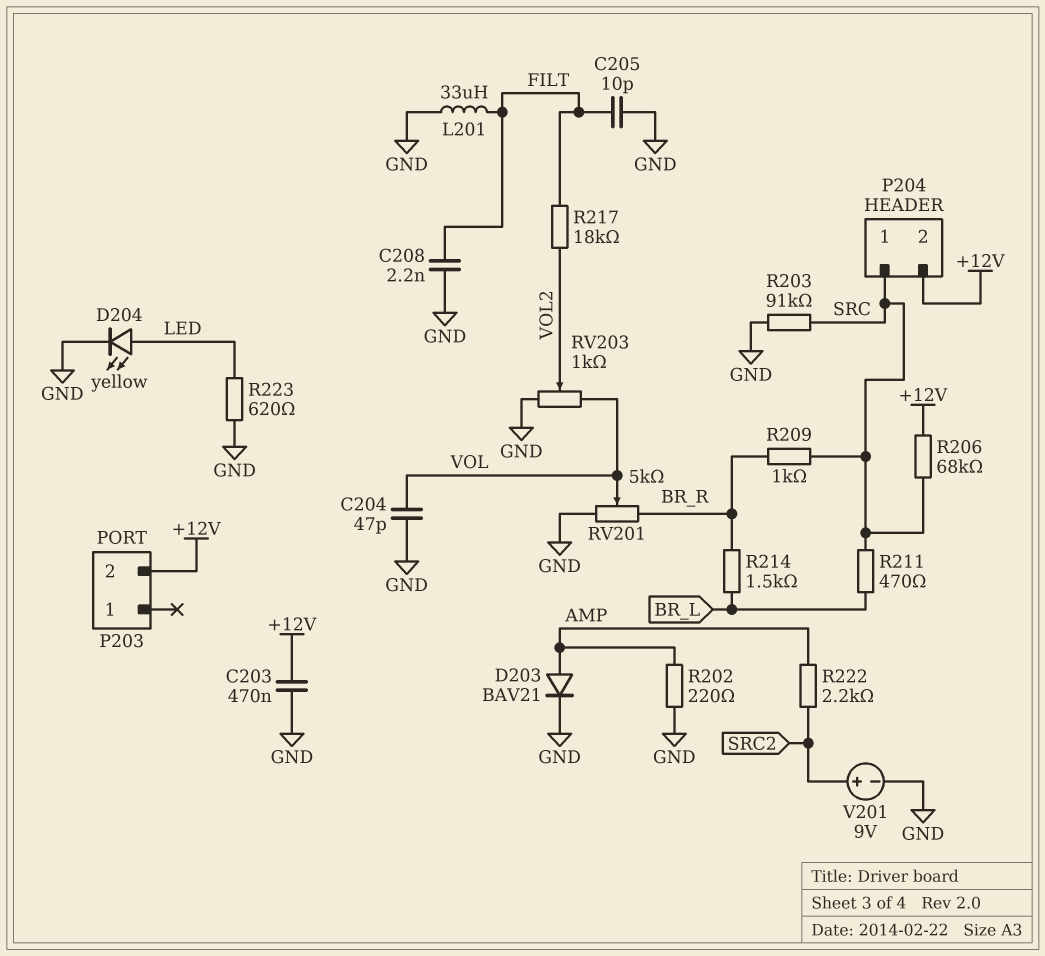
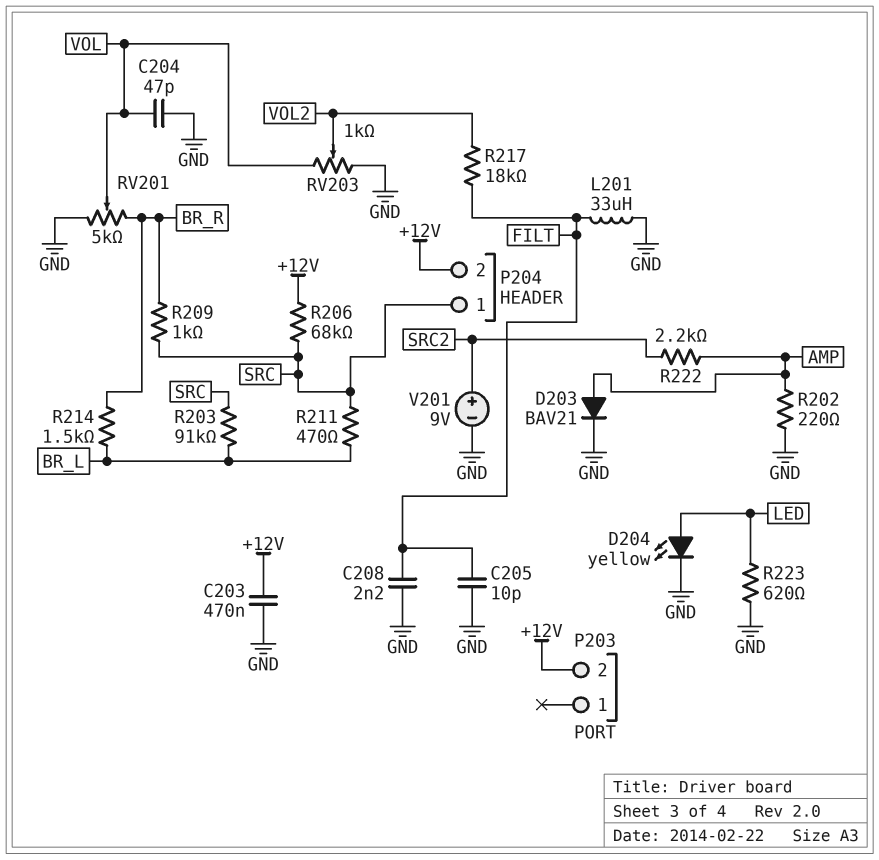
R203: 91k (GND, SRC) -> 91k (BR_L, SRC)

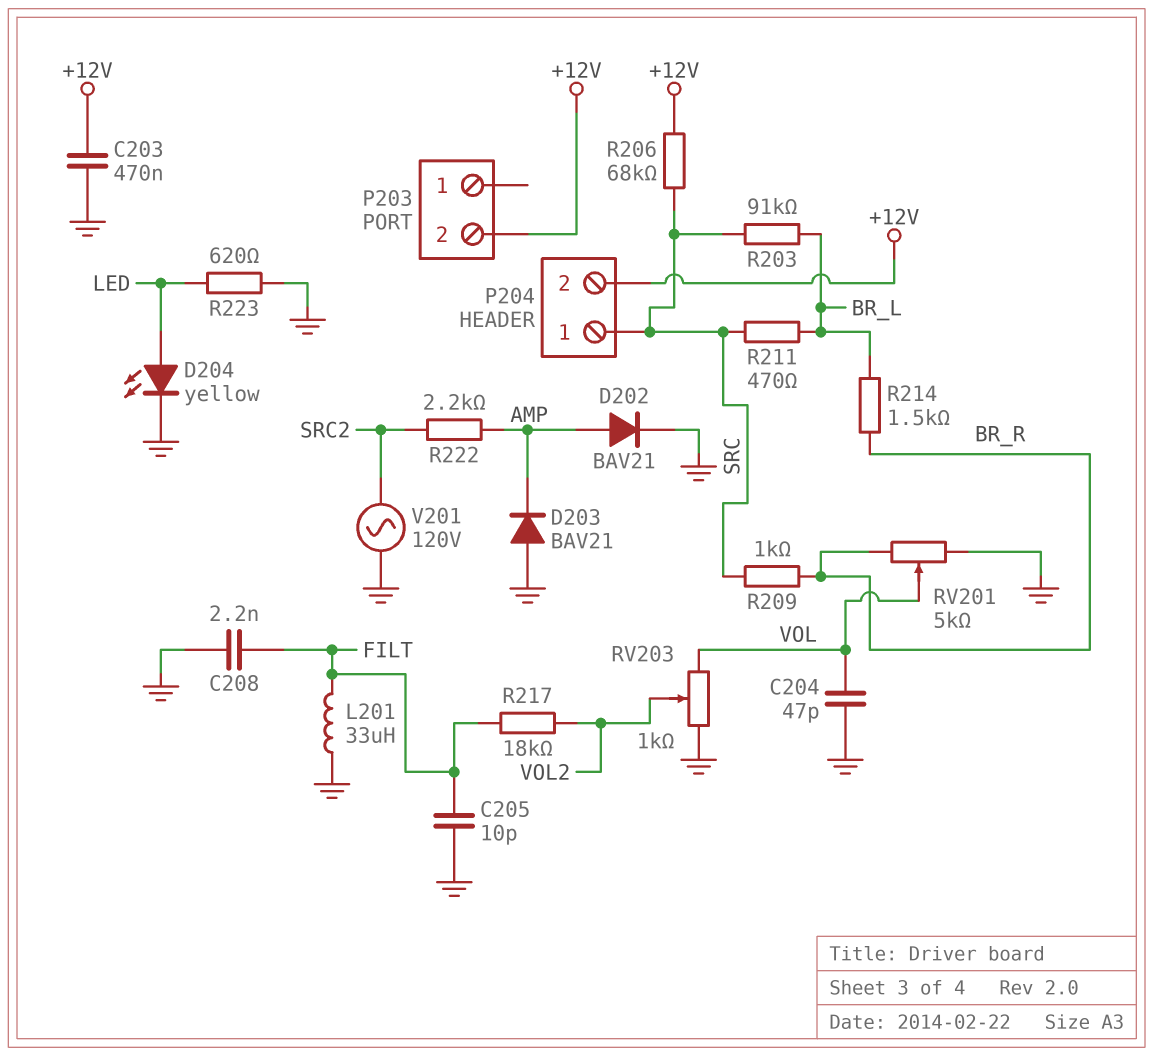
D202: none -> diode BAV21 (A AMP, K GND)
D203: diode BAV21 (A AMP, K GND) -> diode BAV21 (A GND, K AMP)
R202: 220 (AMP, GND) -> none
V201: 9V (plus SRC2, minus GND) -> AC 120V (GND, SRC2)

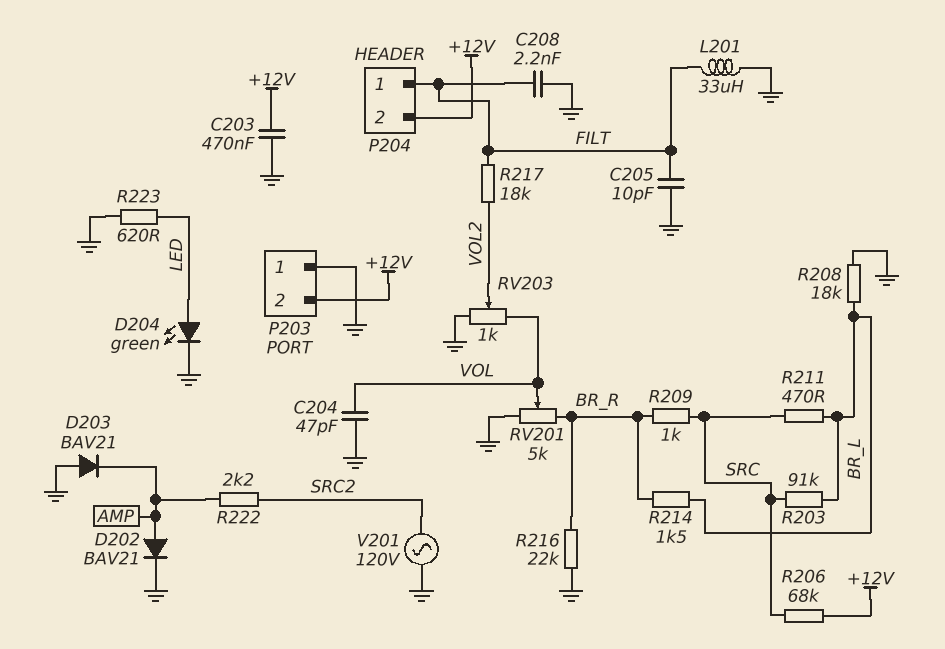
D204: LED yellow (A LED, K GND) -> LED green (A LED, K GND)
P203 pin 1: none -> GND
P204 pin 1: SRC -> FILT
R208: none -> 18k (BR_L, GND)
R216: none -> 22k (BR_R, GND)

